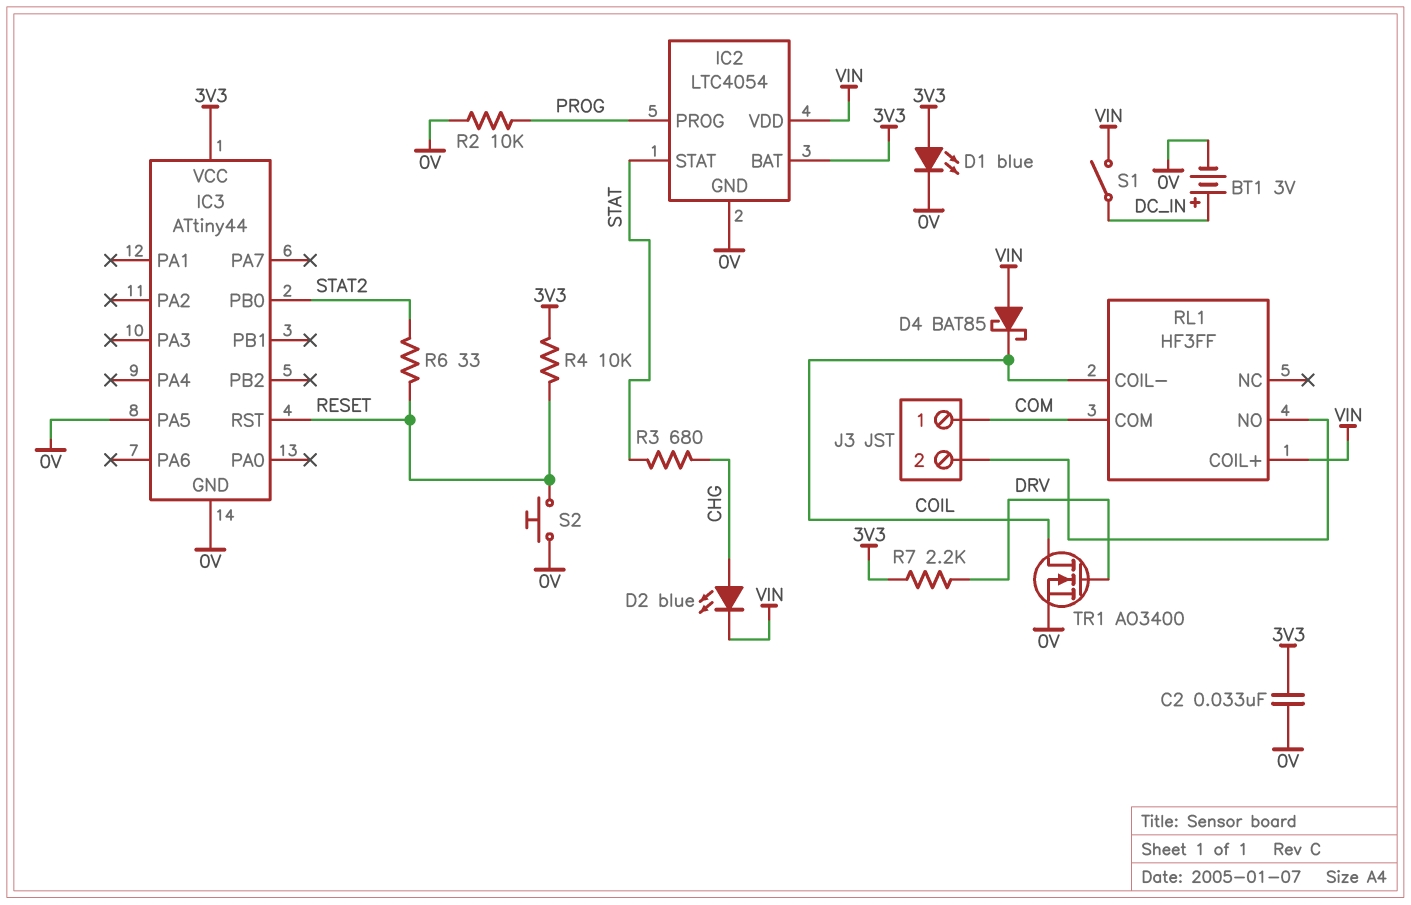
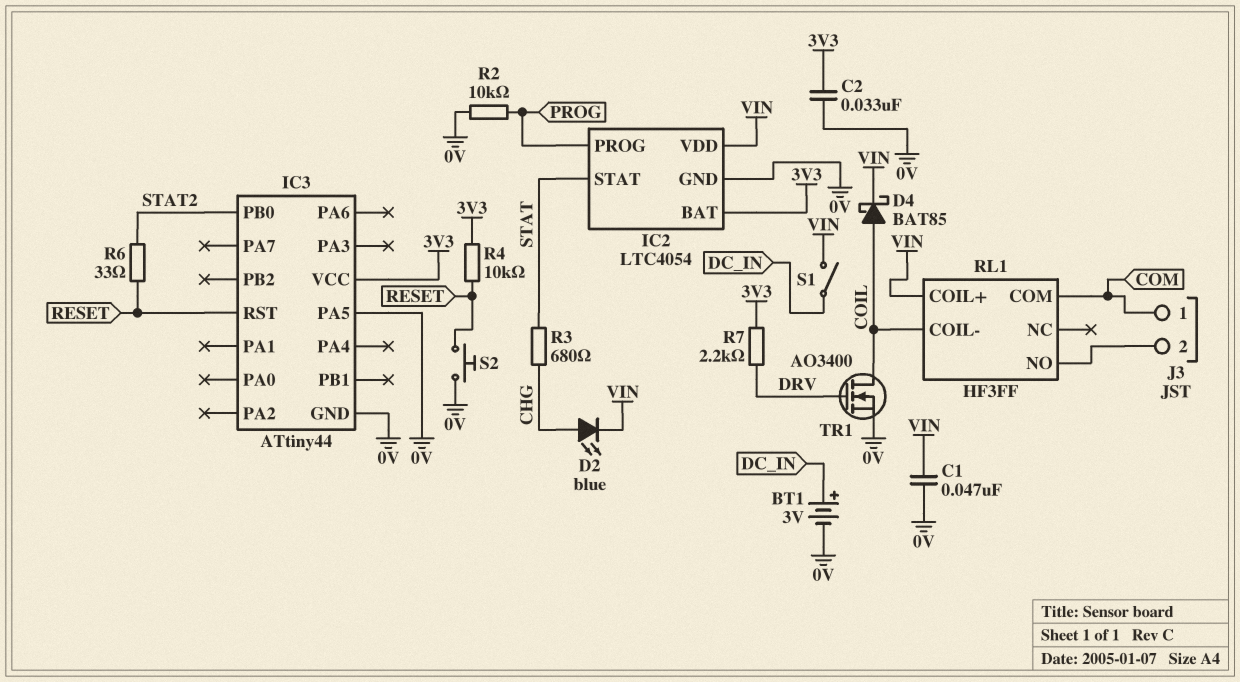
C1: none -> 47nF (0V, VIN)
D1: LED blue (A 3V3, K 0V) -> none
D4: schottky BAT85 (A VIN, K COIL) -> schottky BAT85 (A COIL, K VIN)

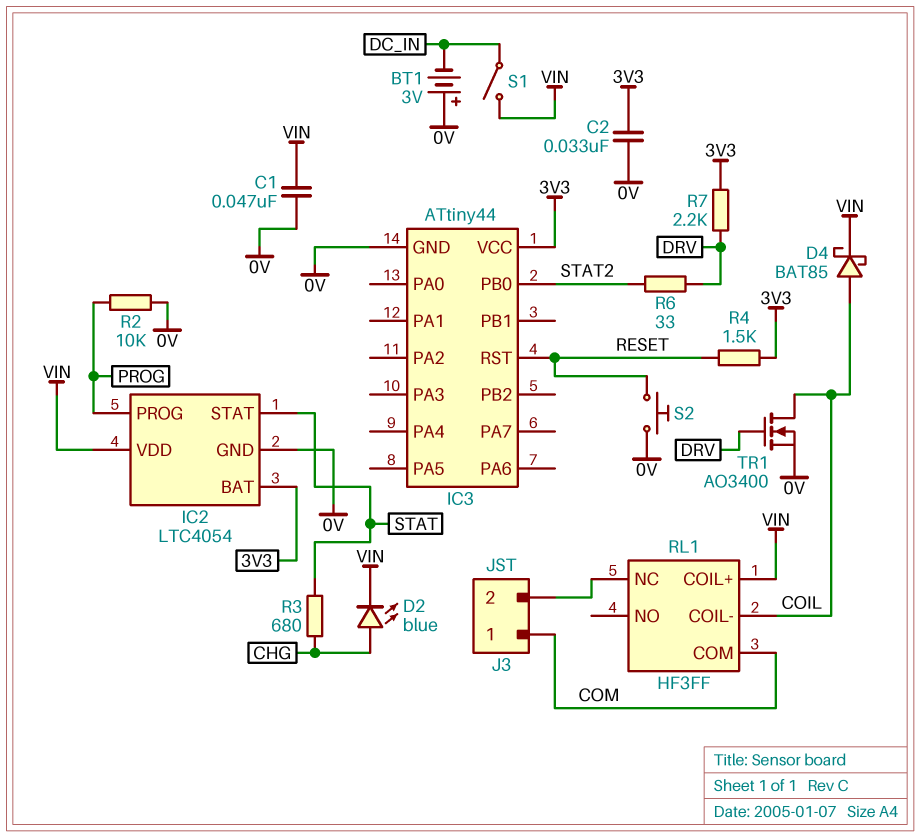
BT1: 3V (plus DC_IN, minus 0V) -> 3V (plus 0V, minus DC_IN)
IC3 pin PA5: 0V -> none
R4: 10k (3V3, RESET) -> 1.5k (3V3, RESET)
R6: 33 (RESET, STAT2) -> 33 (DRV, STAT2)
RL1 pin NC: none -> J3/2
RL1 pin NO: J3/2 -> none

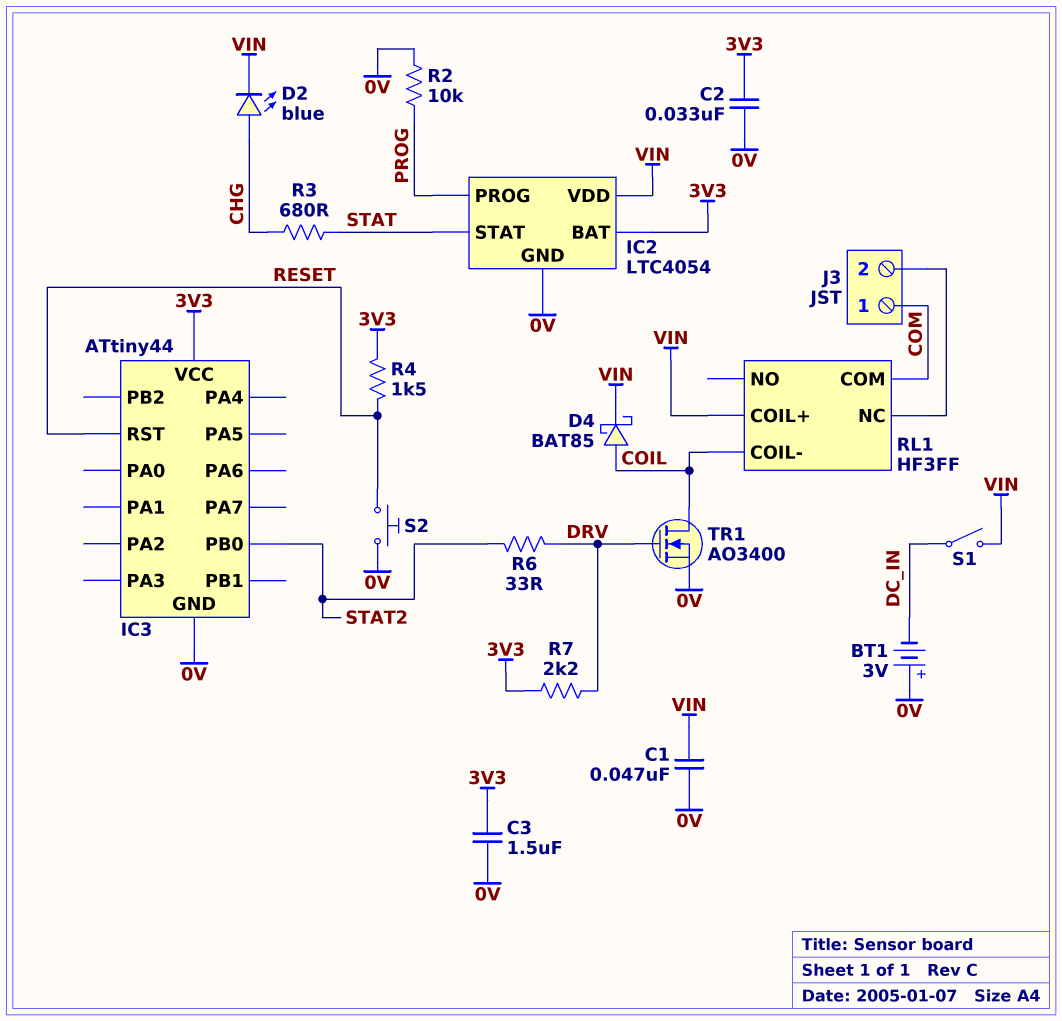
C3: none -> 1.5uF (0V, 3V3)

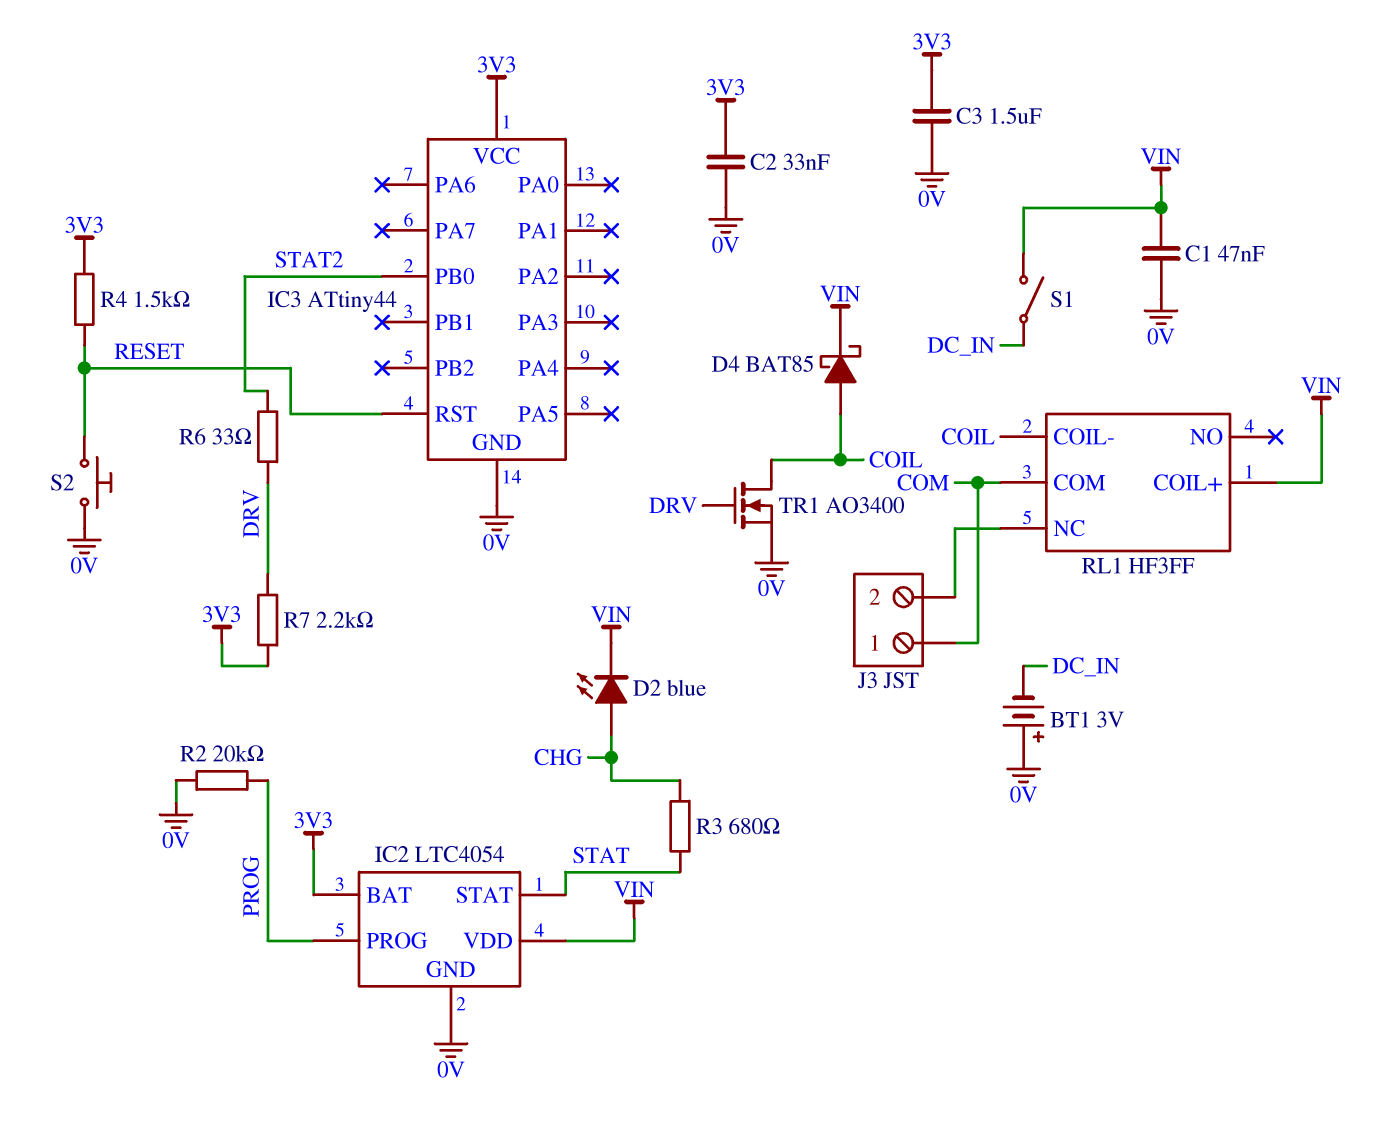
R2: 10k (0V, PROG) -> 20k (0V, PROG)

